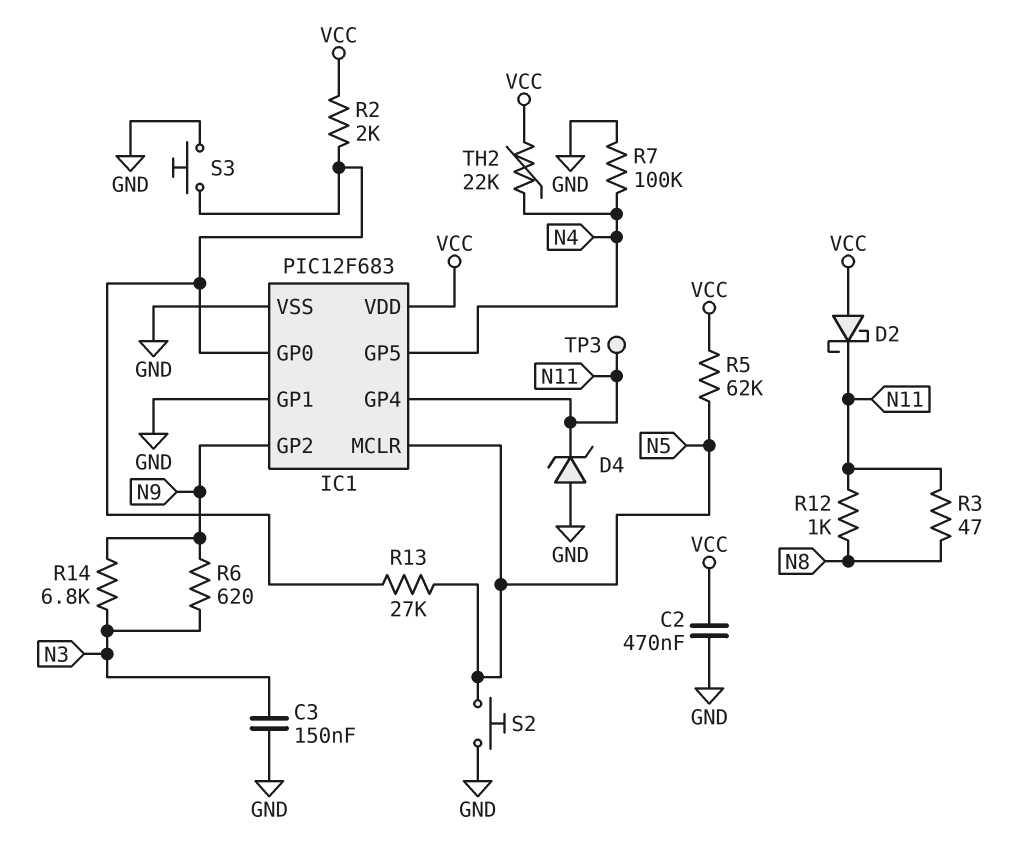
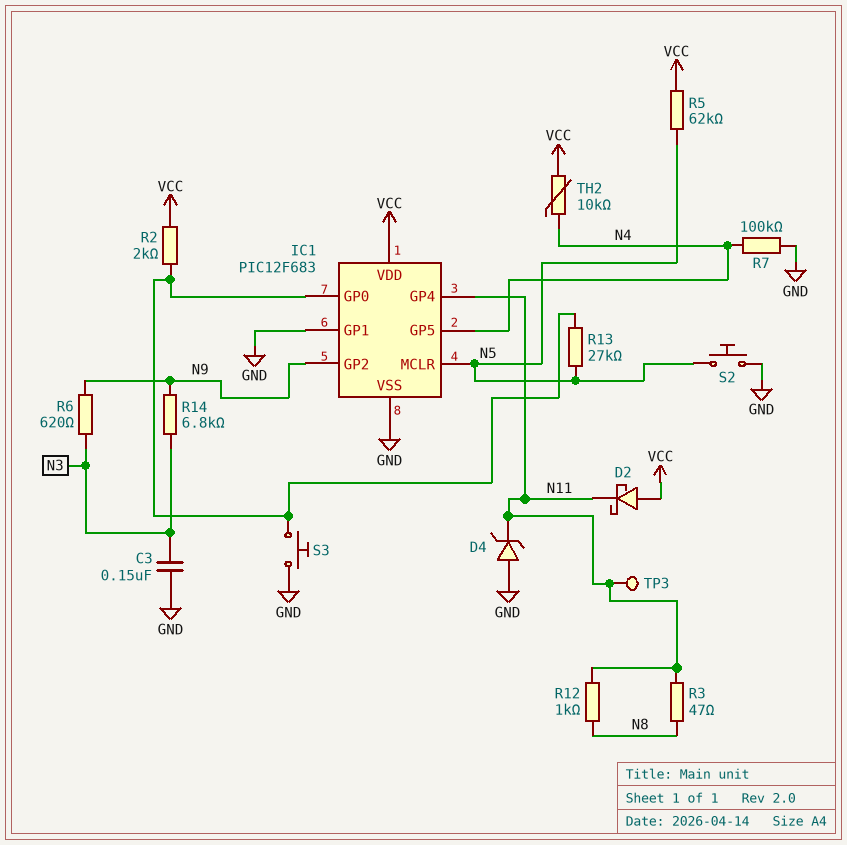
C2: 470nF (GND, VCC) -> none
TH2: 22k (N4, VCC) -> 10k (N4, VCC)

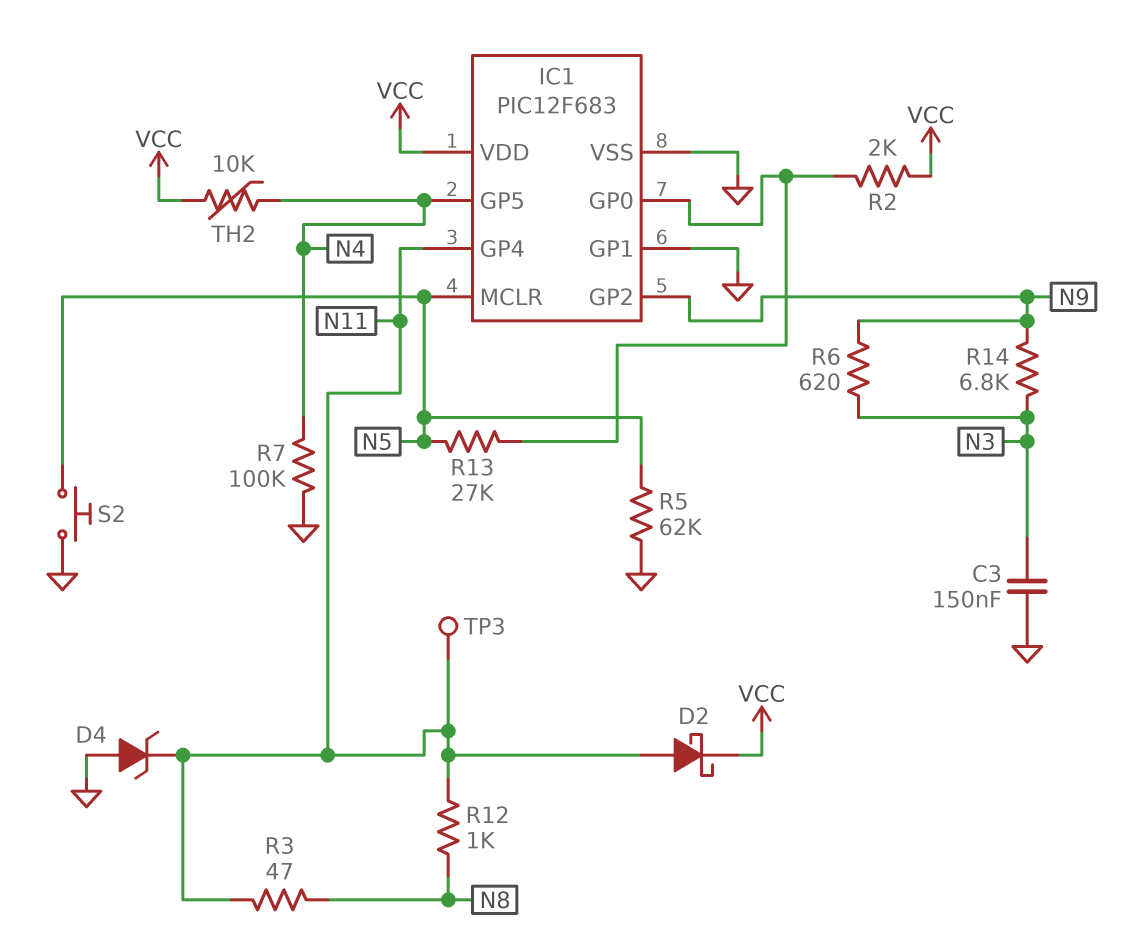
D2: schottky (A VCC, K N11) -> schottky (A N11, K VCC)
R5: 62k (N5, VCC) -> 62k (GND, N5)
S3: button (GND, IC1/GP0) -> none

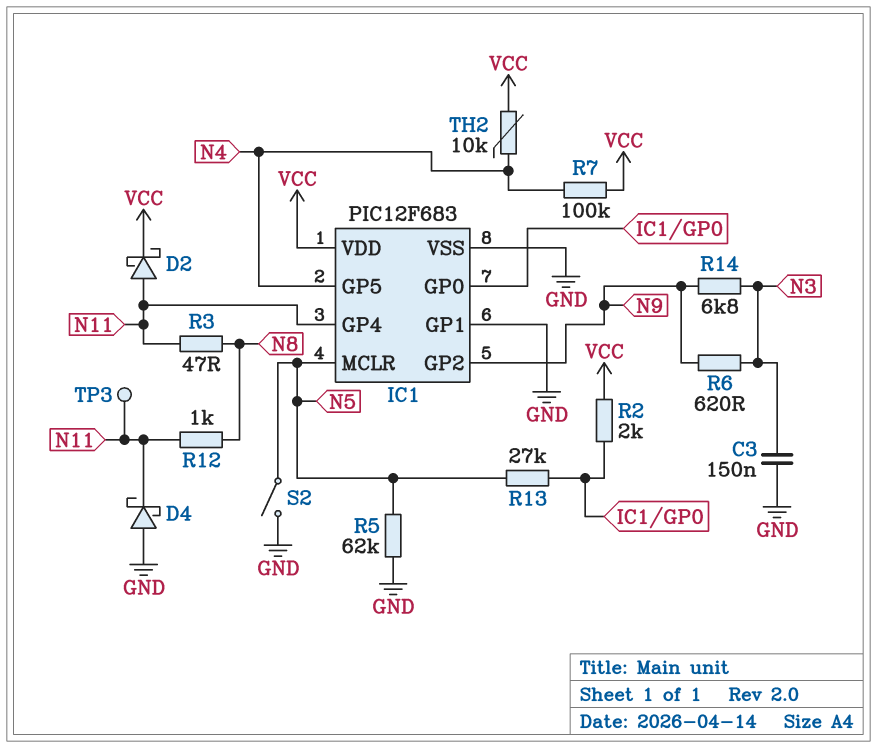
D4: zener (A GND, K N11) -> schottky (A GND, K N11)
R7: 100k (GND, N4) -> 100k (N4, VCC)
S2: button (GND, N5) -> switch (GND, N5)

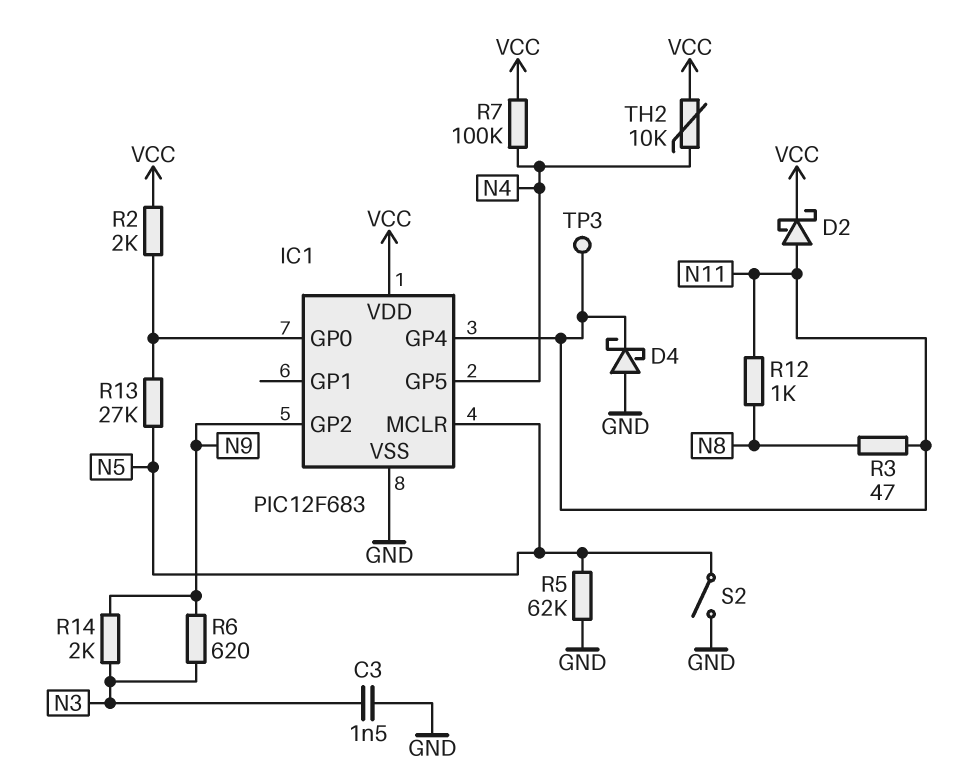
C3: 150nF (GND, N3) -> 1.5nF (GND, N3)
IC1 pin GP1: GND -> none
R14: 6.8k (N3, N9) -> 2k (N3, N9)

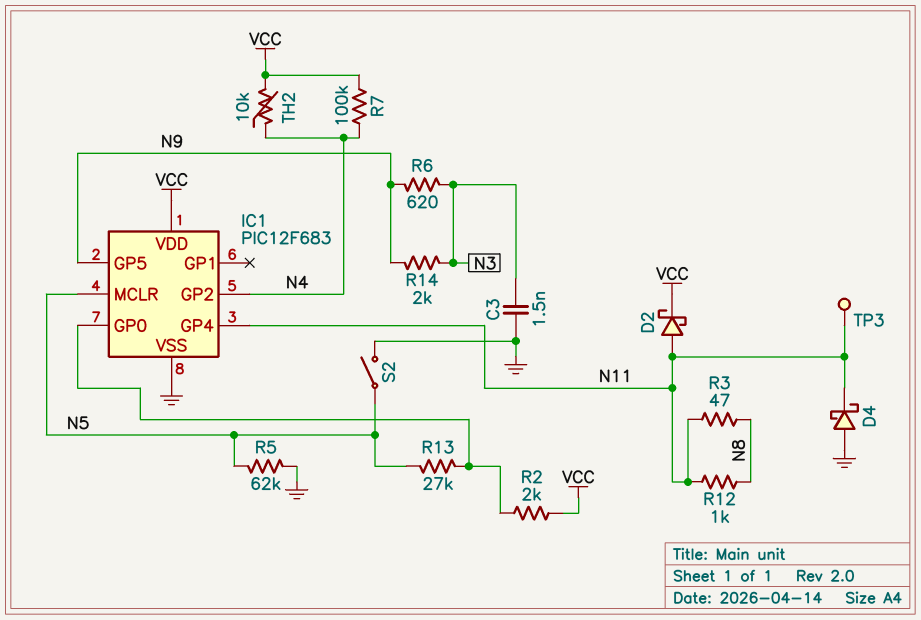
IC1 pin GP2: N9 -> N4
IC1 pin GP5: N4 -> N9

